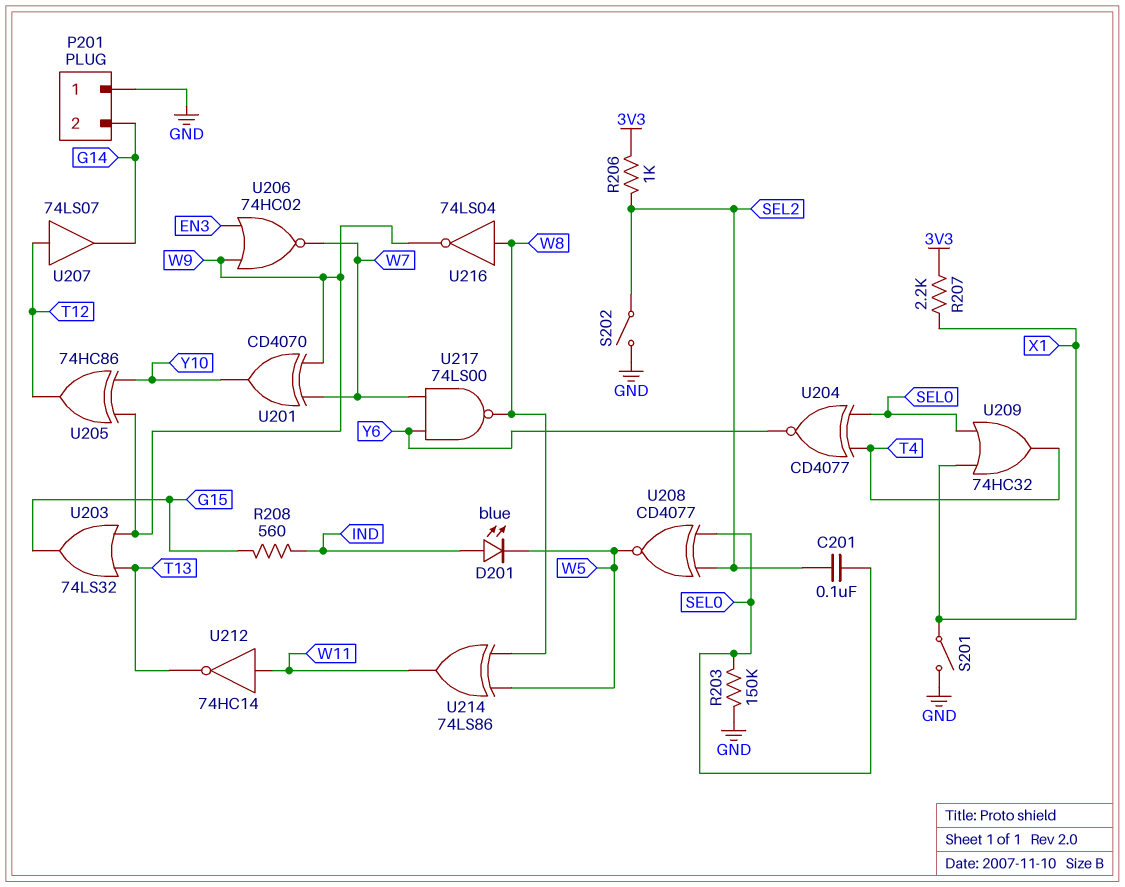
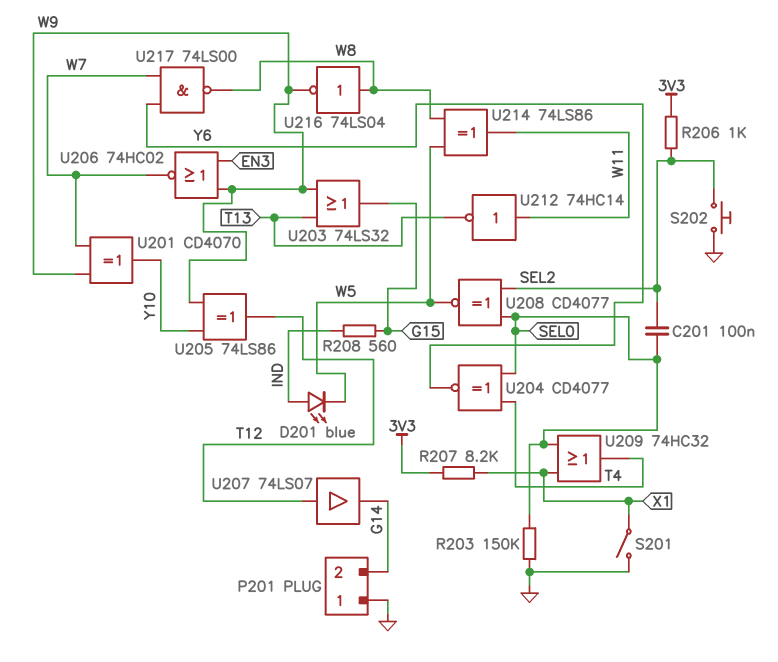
R207: 2.2k (3V3, X1) -> 8.2k (3V3, X1)
S202: switch (GND, SEL2) -> button (GND, SEL2)
U205: XOR 74HC86 (in W9, in Y10, out T12) -> XOR 74LS86 (in W9, in Y10, out T12)

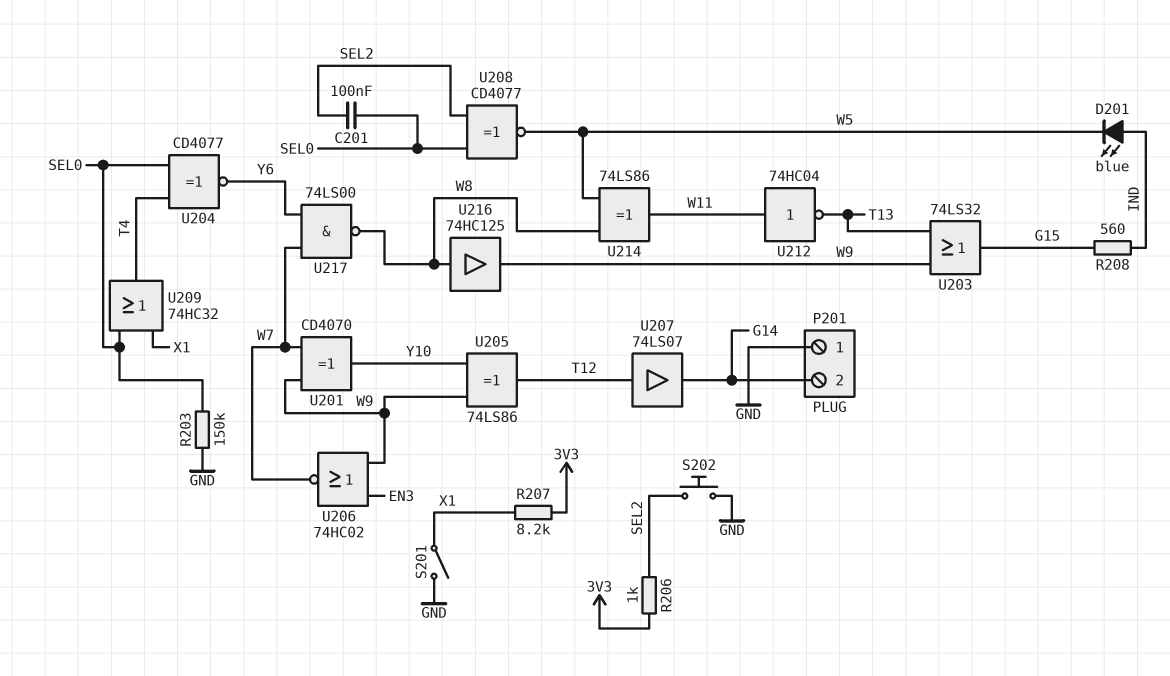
U212: NOT 74HC14 (in W11, out T13) -> NOT 74HC04 (in W11, out T13)
U216: NOT 74LS04 (in W8, out W9) -> buffer 74HC125 (in W8, out W9)

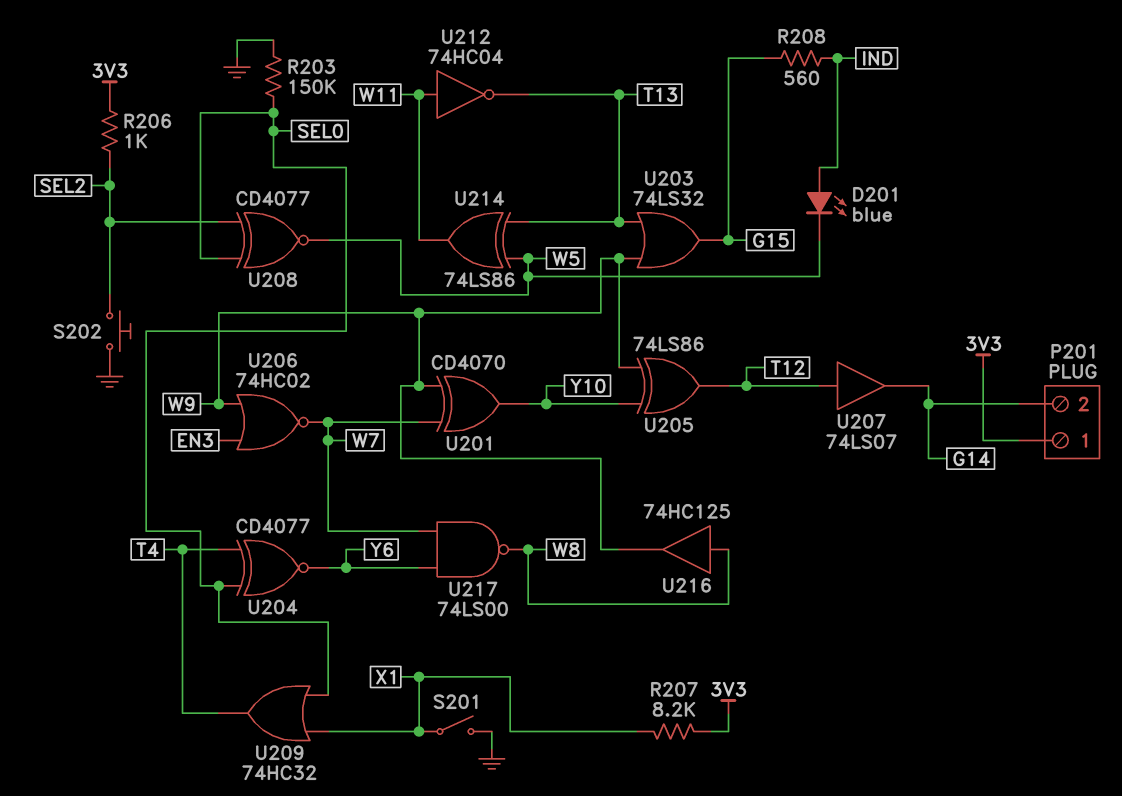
C201: 100nF (SEL0, SEL2) -> none
P201 pin 1: GND -> 3V3
U214: XOR 74LS86 (in W5, in W8, out W11) -> XOR 74LS86 (in T13, in W5, out W11)

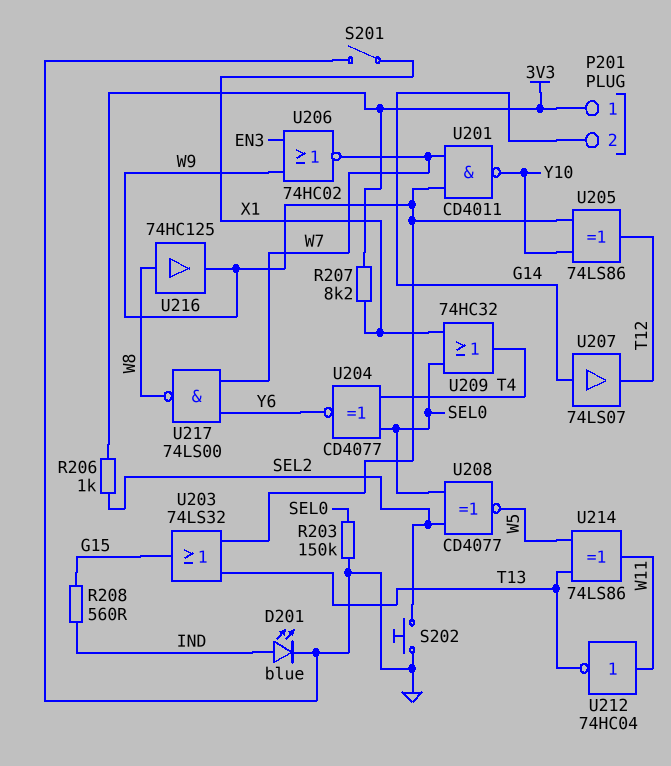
D201: LED blue (A IND, K W5) -> LED blue (A IND, K GND)
U201: XOR CD4070 (in W7, in W9, out Y10) -> NAND CD4011 (in W7, in W9, out Y10)
U207: buffer 74LS07 (in T12, out G14) -> buffer 74LS07 (in G14, out T12)

